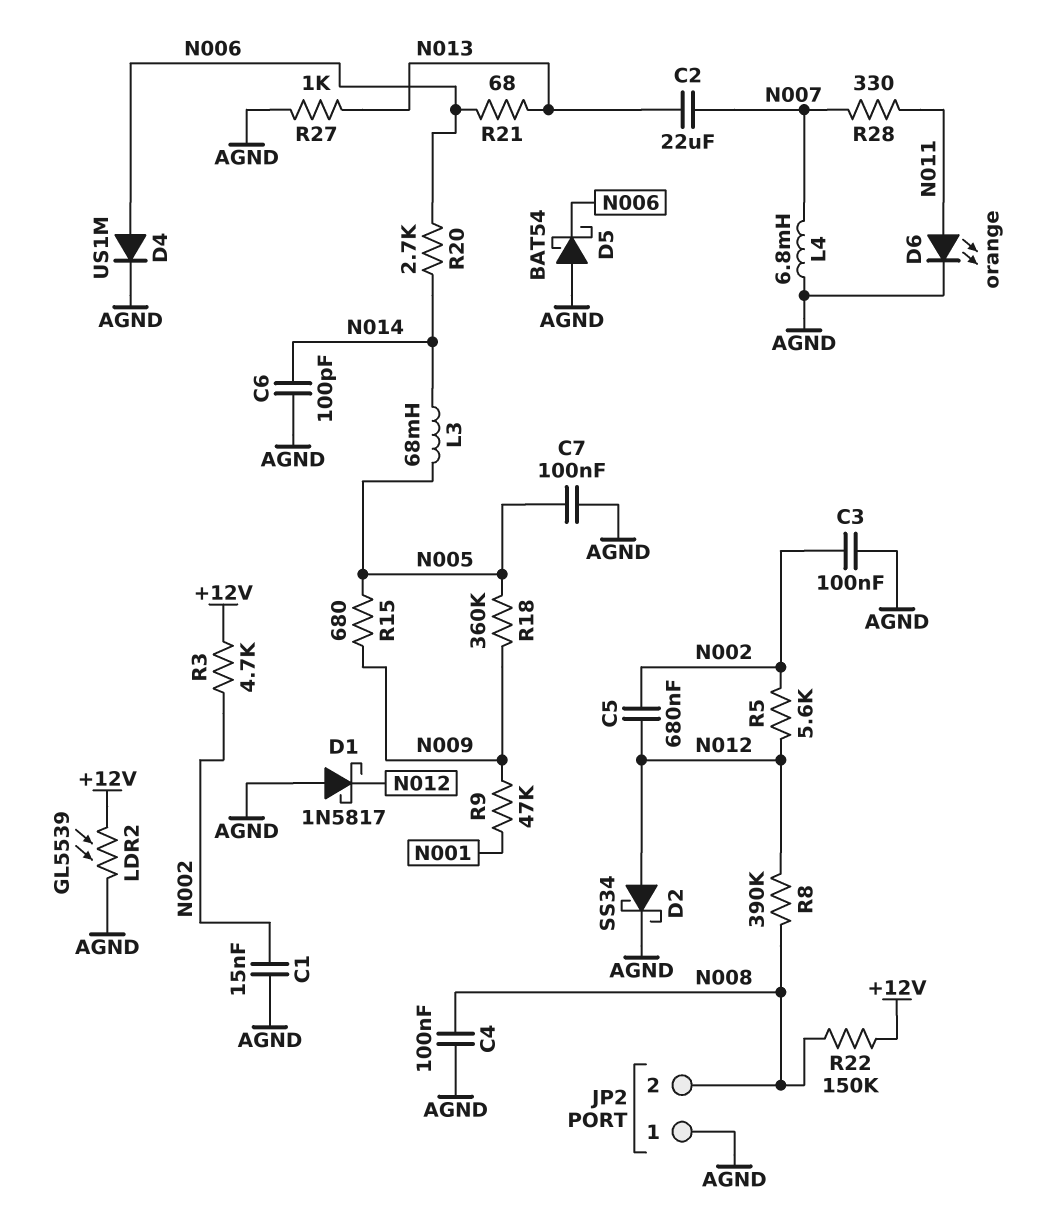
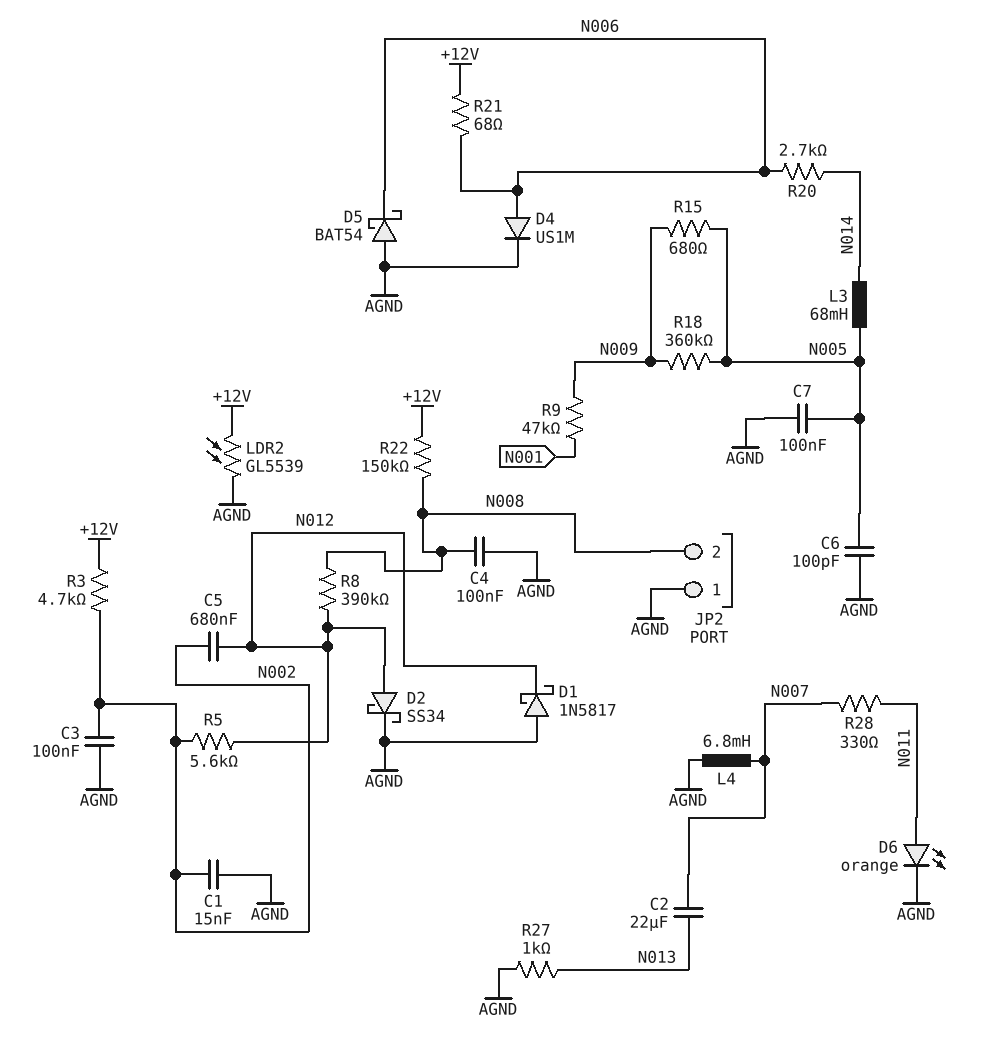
C6: 100pF (AGND, N014) -> 100pF (AGND, N005)
R21: 68 (N006, N013) -> 68 (+12V, N006)

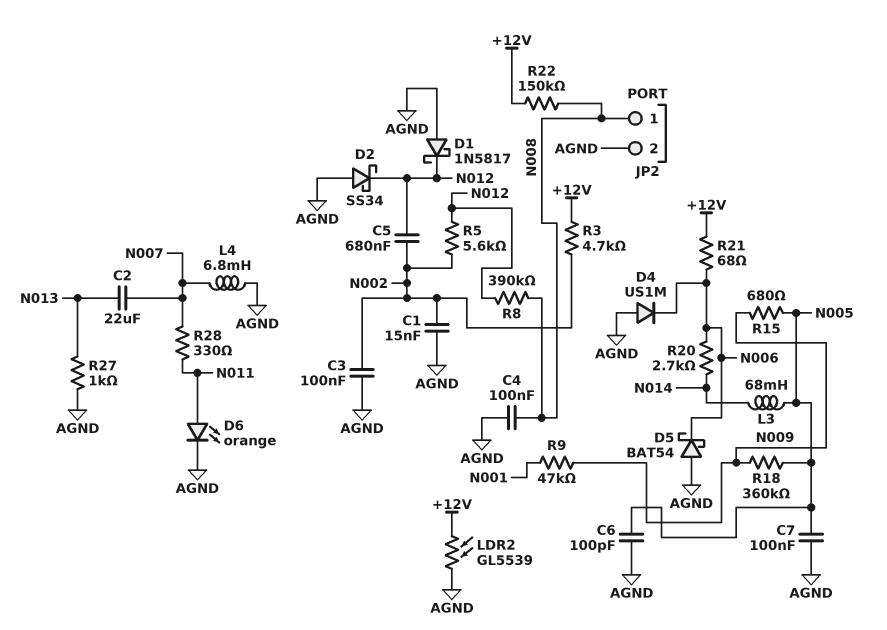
D2: schottky SS34 (A N012, K AGND) -> schottky SS34 (A AGND, K N012)
D4: diode US1M (A N006, K AGND) -> diode US1M (A AGND, K N006)
JP2 pin 1: AGND -> N008
JP2 pin 2: N008 -> AGND

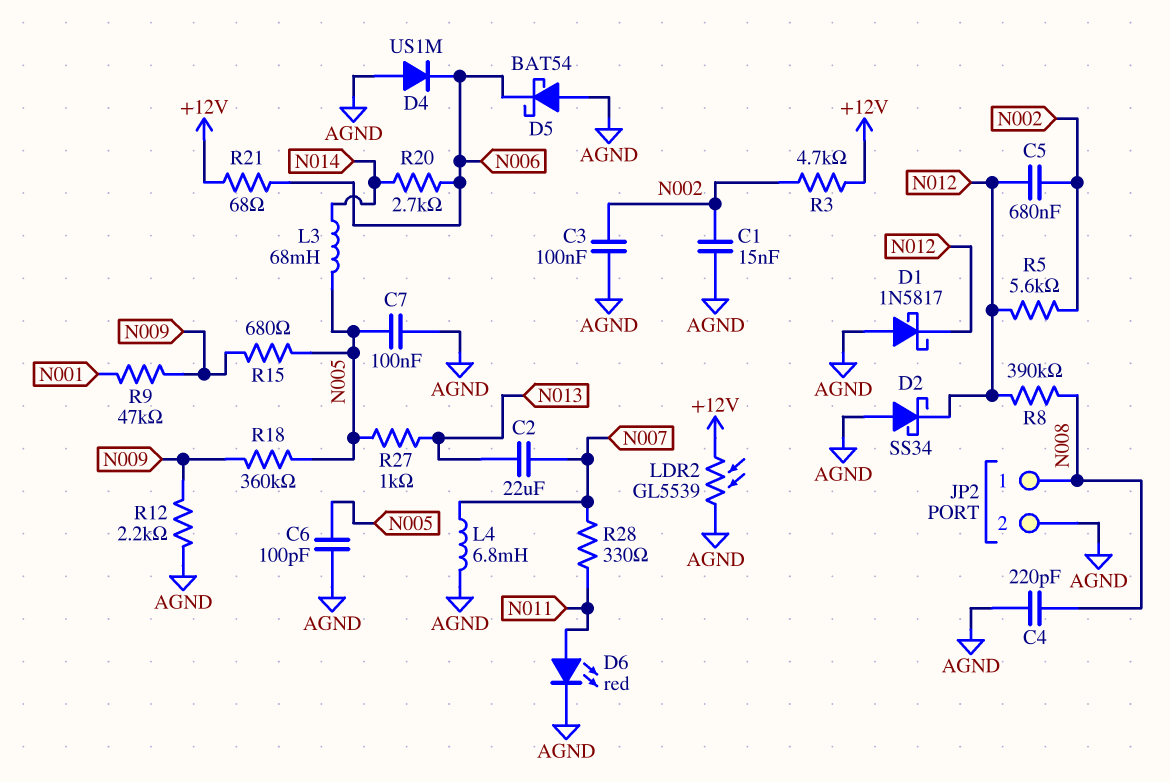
C4: 100nF (AGND, N008) -> 220pF (AGND, N008)
D6: LED orange (A N011, K AGND) -> LED red (A N011, K AGND)
R12: none -> 2.2k (AGND, N009)
R22: 150k (+12V, N008) -> none
R27: 1k (AGND, N013) -> 1k (N005, N013)

